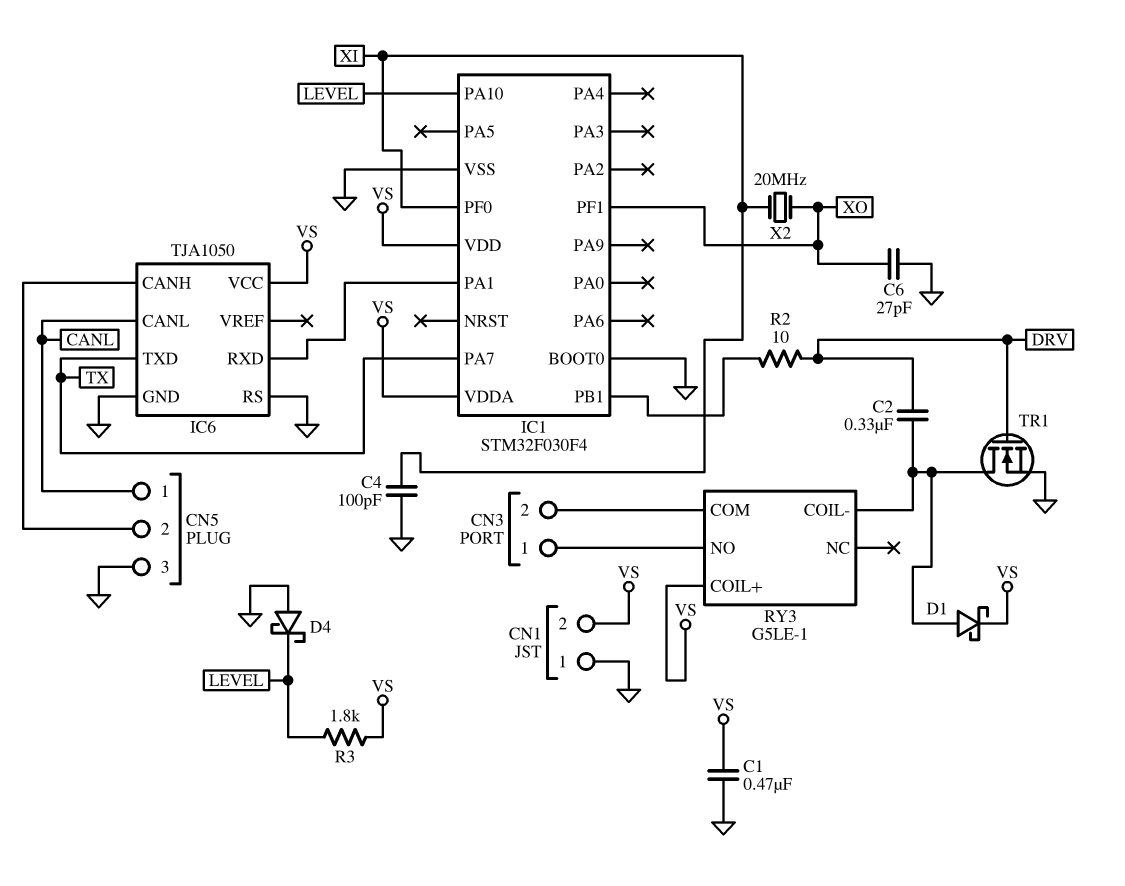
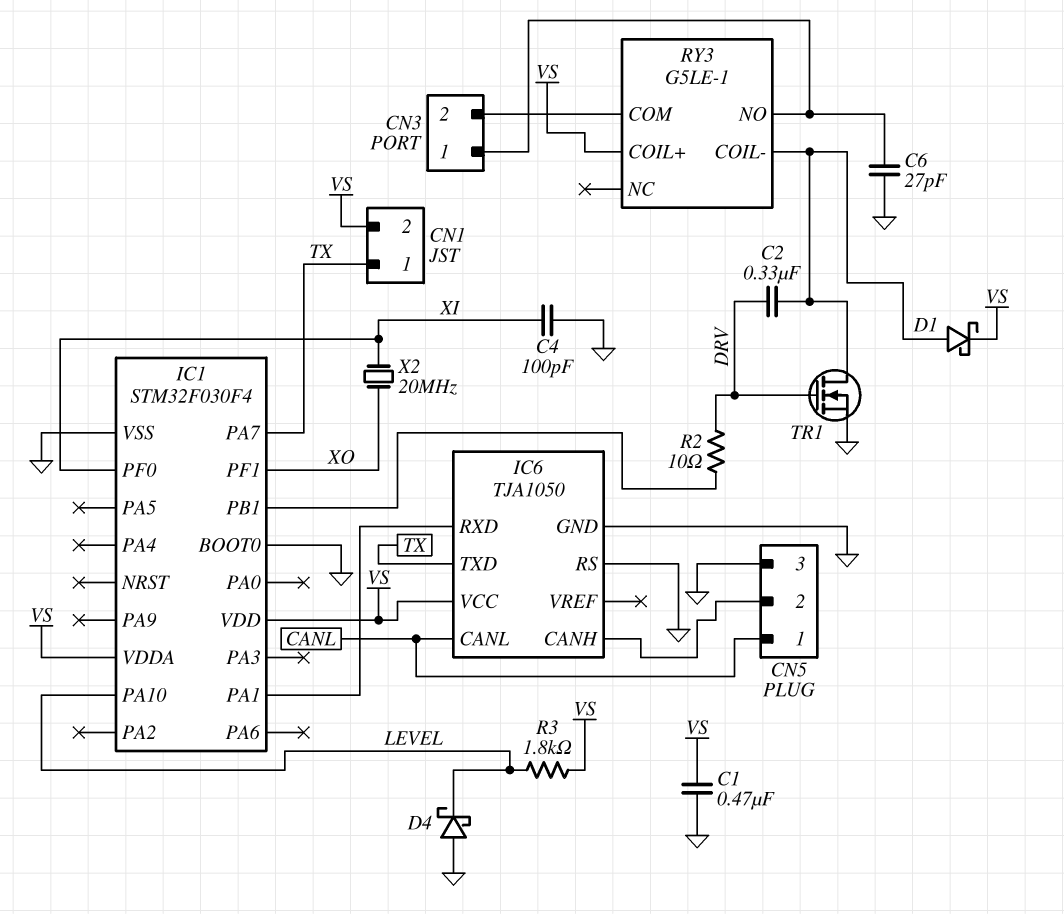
C6: 27pF (GND, XO) -> 27pF (CN3/1, GND)
CN1 pin 1: GND -> TX

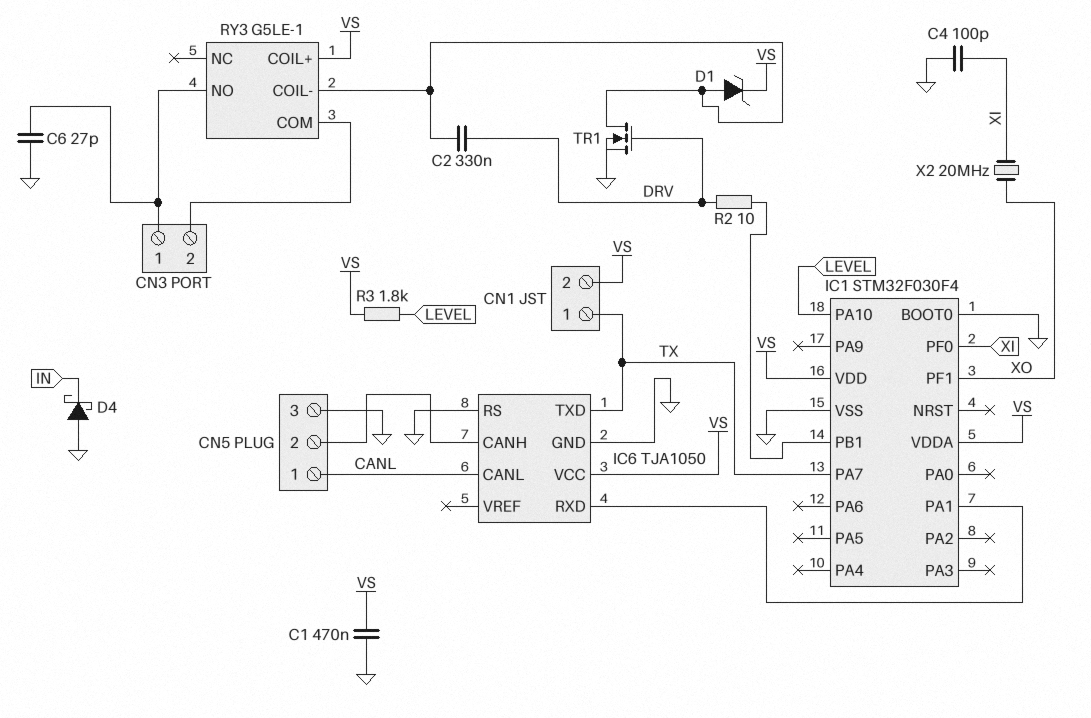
D1: schottky (A RY3/COIL-, K VS) -> zener (A RY3/COIL-, K VS)
D4: schottky (A GND, K LEVEL) -> schottky (A GND, K IN)

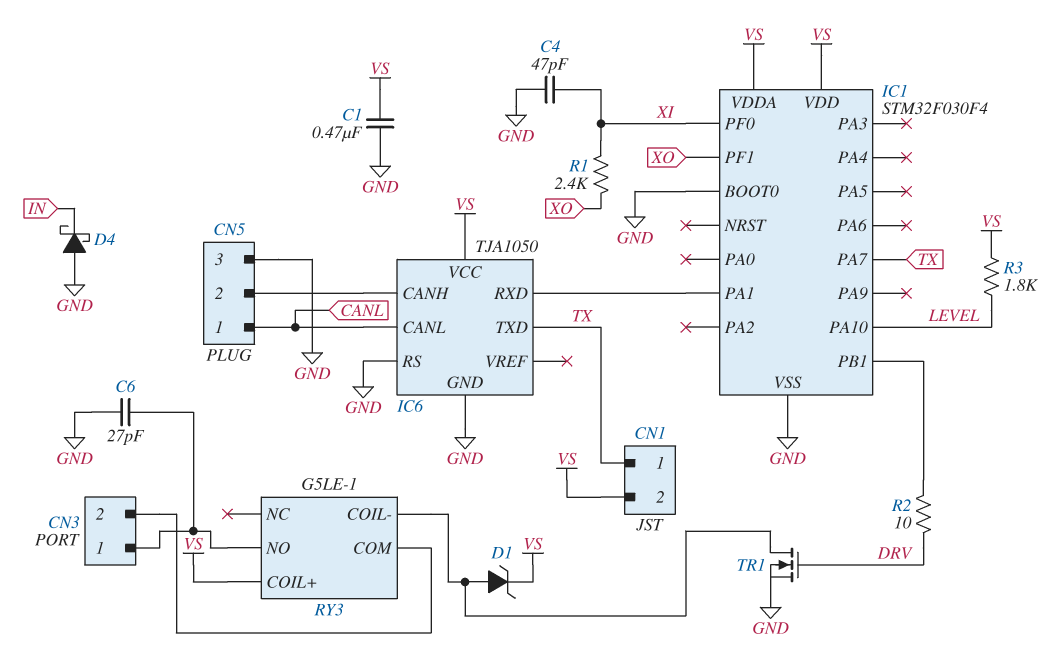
C2: 330nF (DRV, RY3/COIL-) -> none
C4: 100pF (GND, XI) -> 47pF (GND, XI)
R1: none -> 2.4k (XI, XO)
X2: 20MHz (XI, XO) -> none

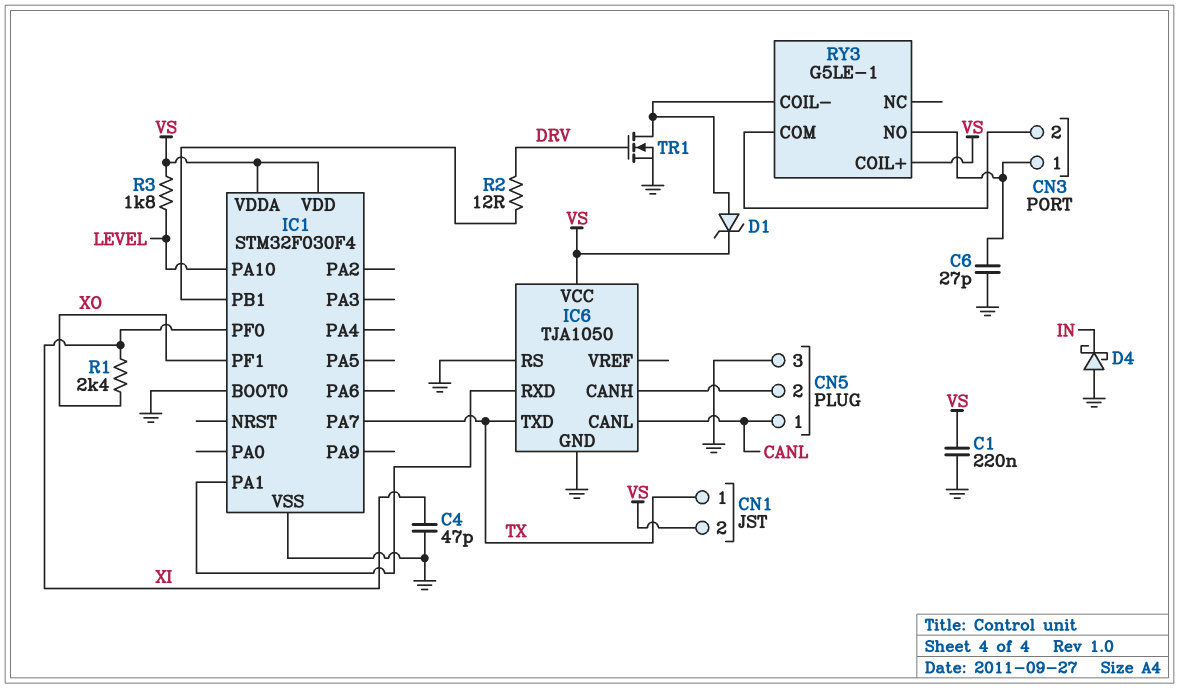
C1: 470nF (GND, VS) -> 220nF (GND, VS)
R2: 10 (DRV, IC1/PB1) -> 12 (DRV, IC1/PB1)

